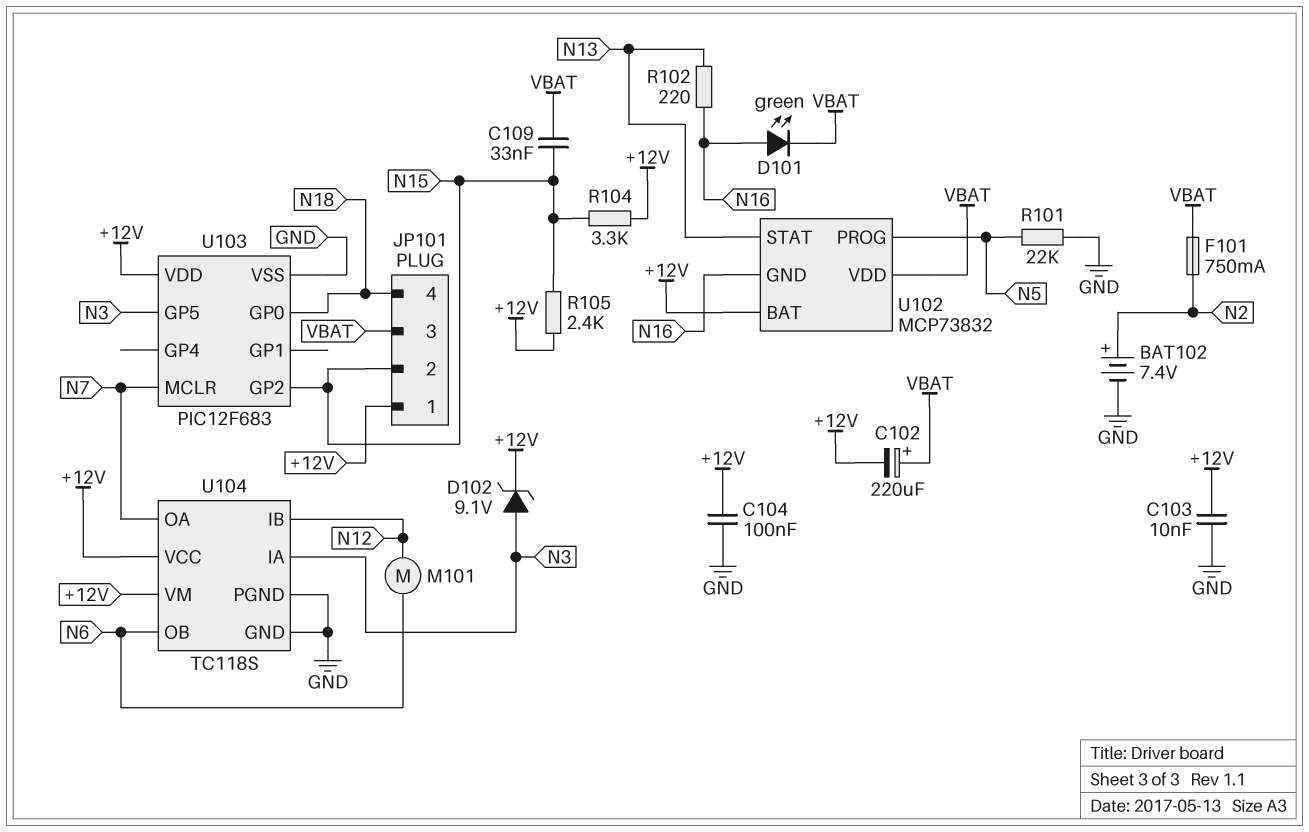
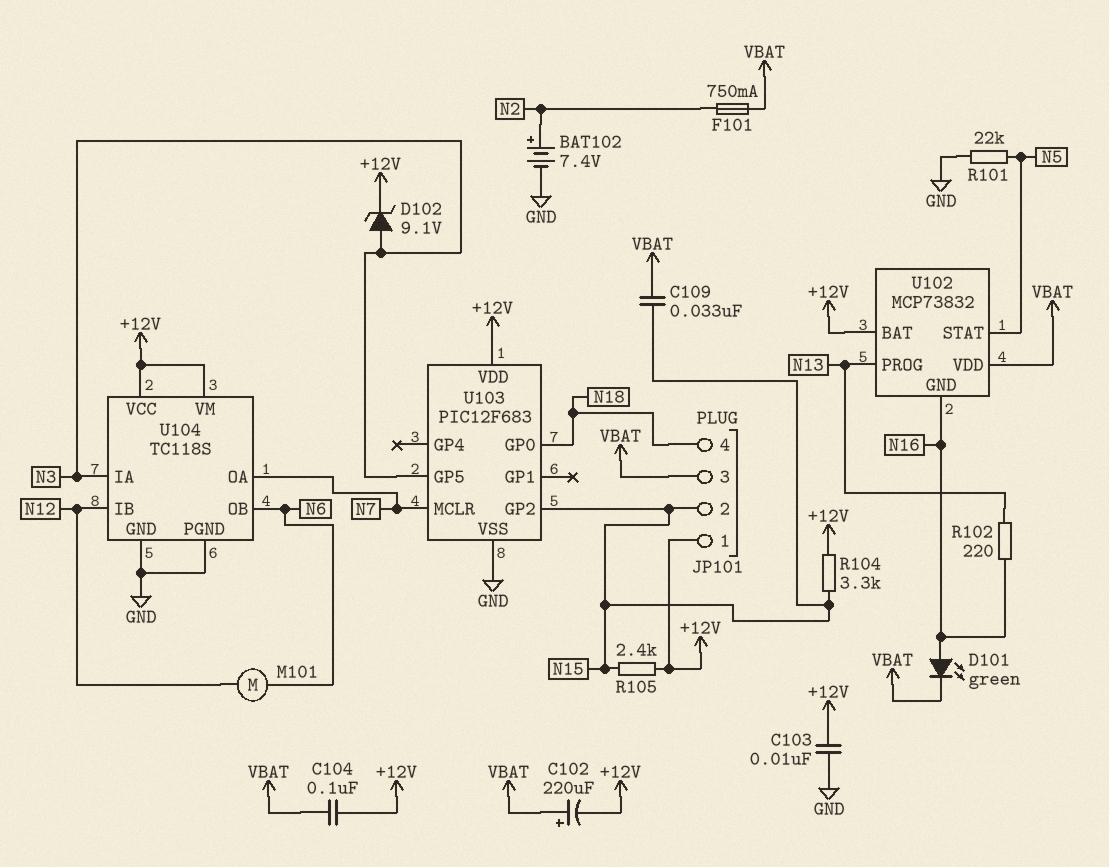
C104: 100nF (+12V, GND) -> 100nF (+12V, VBAT)
U102 pin PROG: N5 -> N13
U102 pin STAT: N13 -> N5

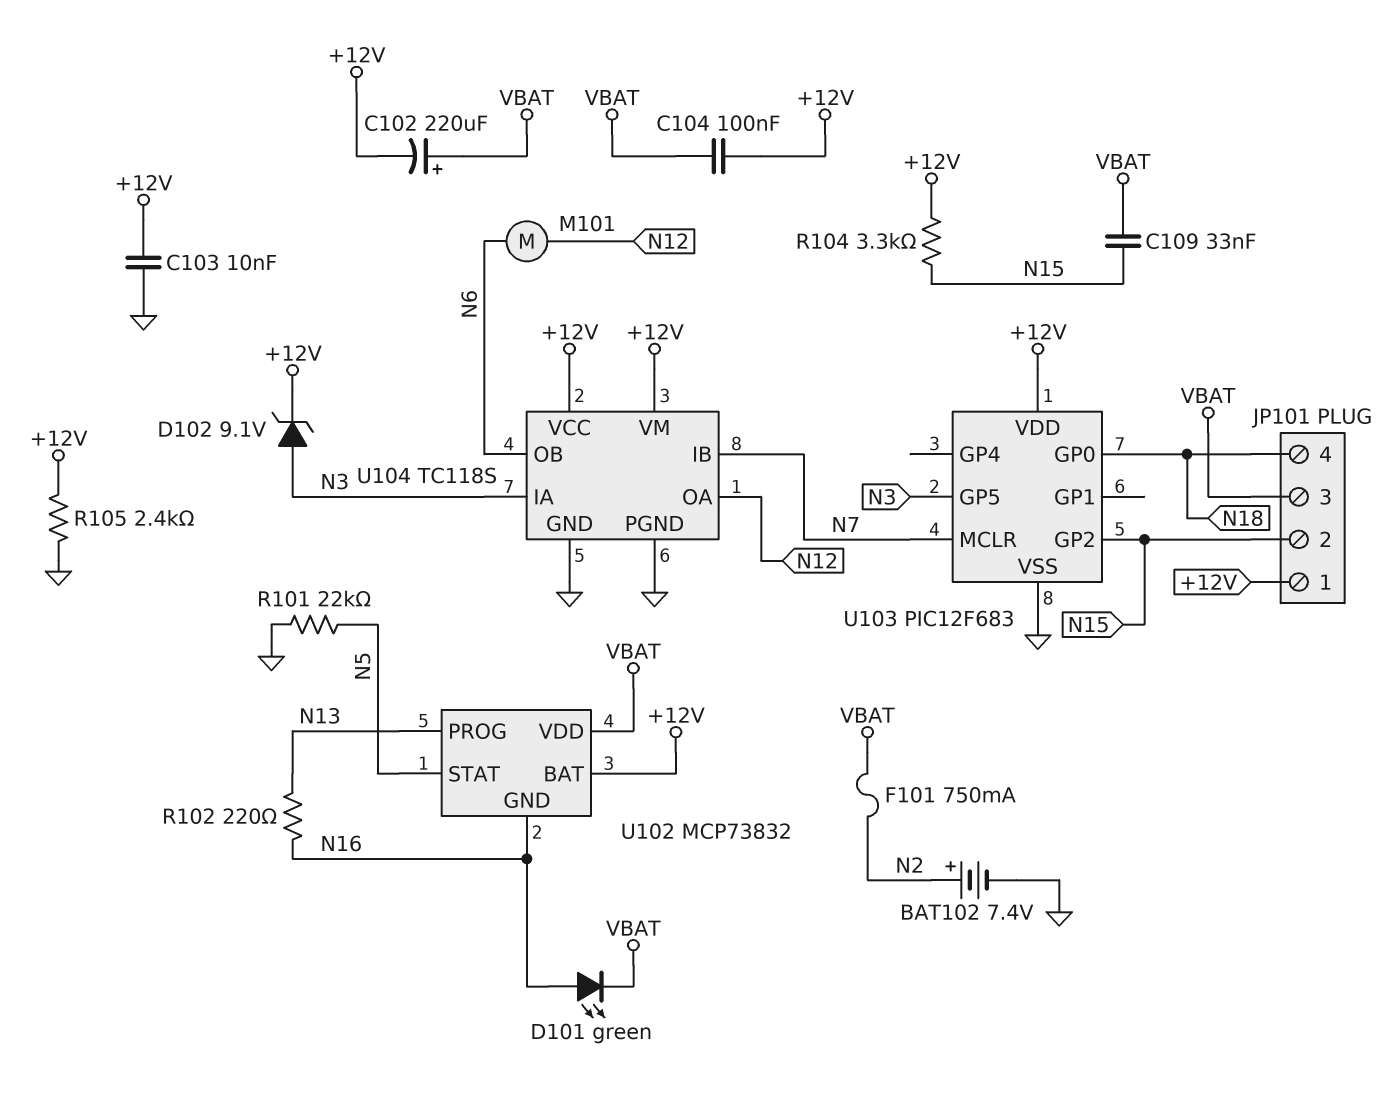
R105: 2.4k (+12V, N15) -> 2.4k (+12V, GND)
U104 pin IB: N12 -> N7
U104 pin OA: N7 -> N12

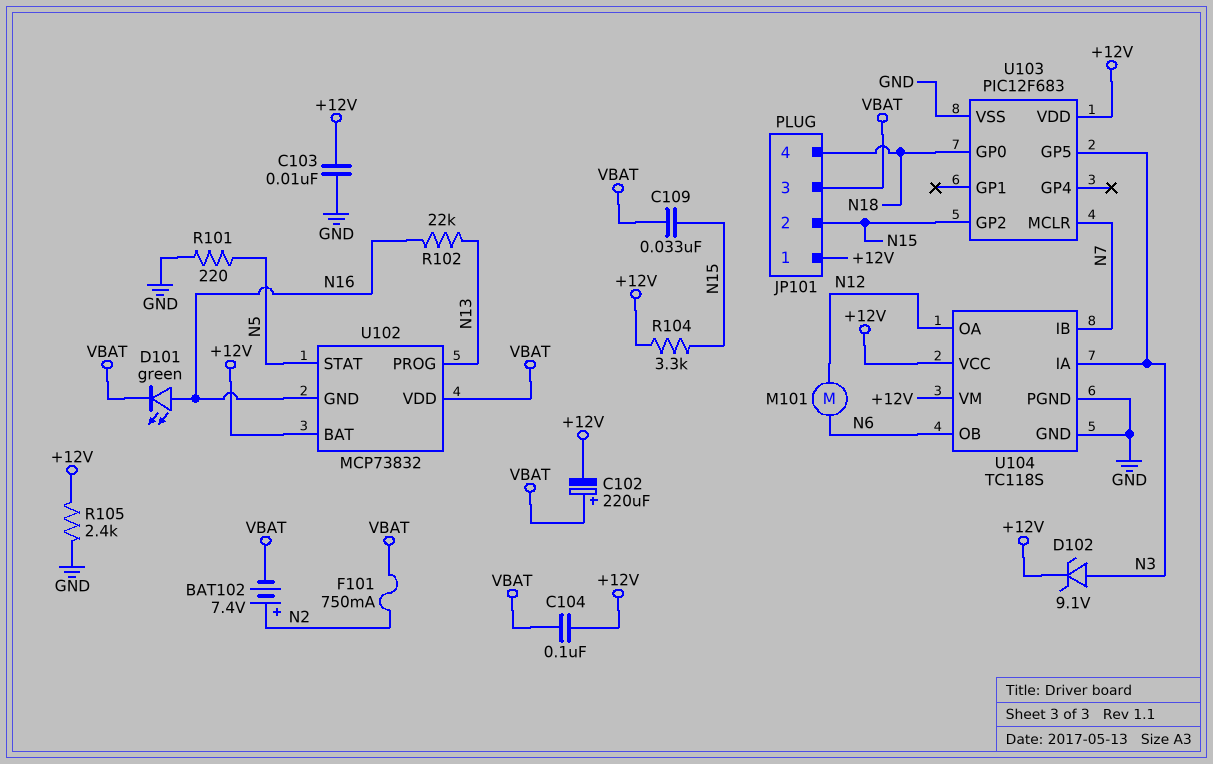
BAT102: 7.4V (plus N2, minus GND) -> 7.4V (plus N2, minus VBAT)
R101: 22k (GND, N5) -> 220 (GND, N5)
R102: 220 (N13, N16) -> 22k (N13, N16)

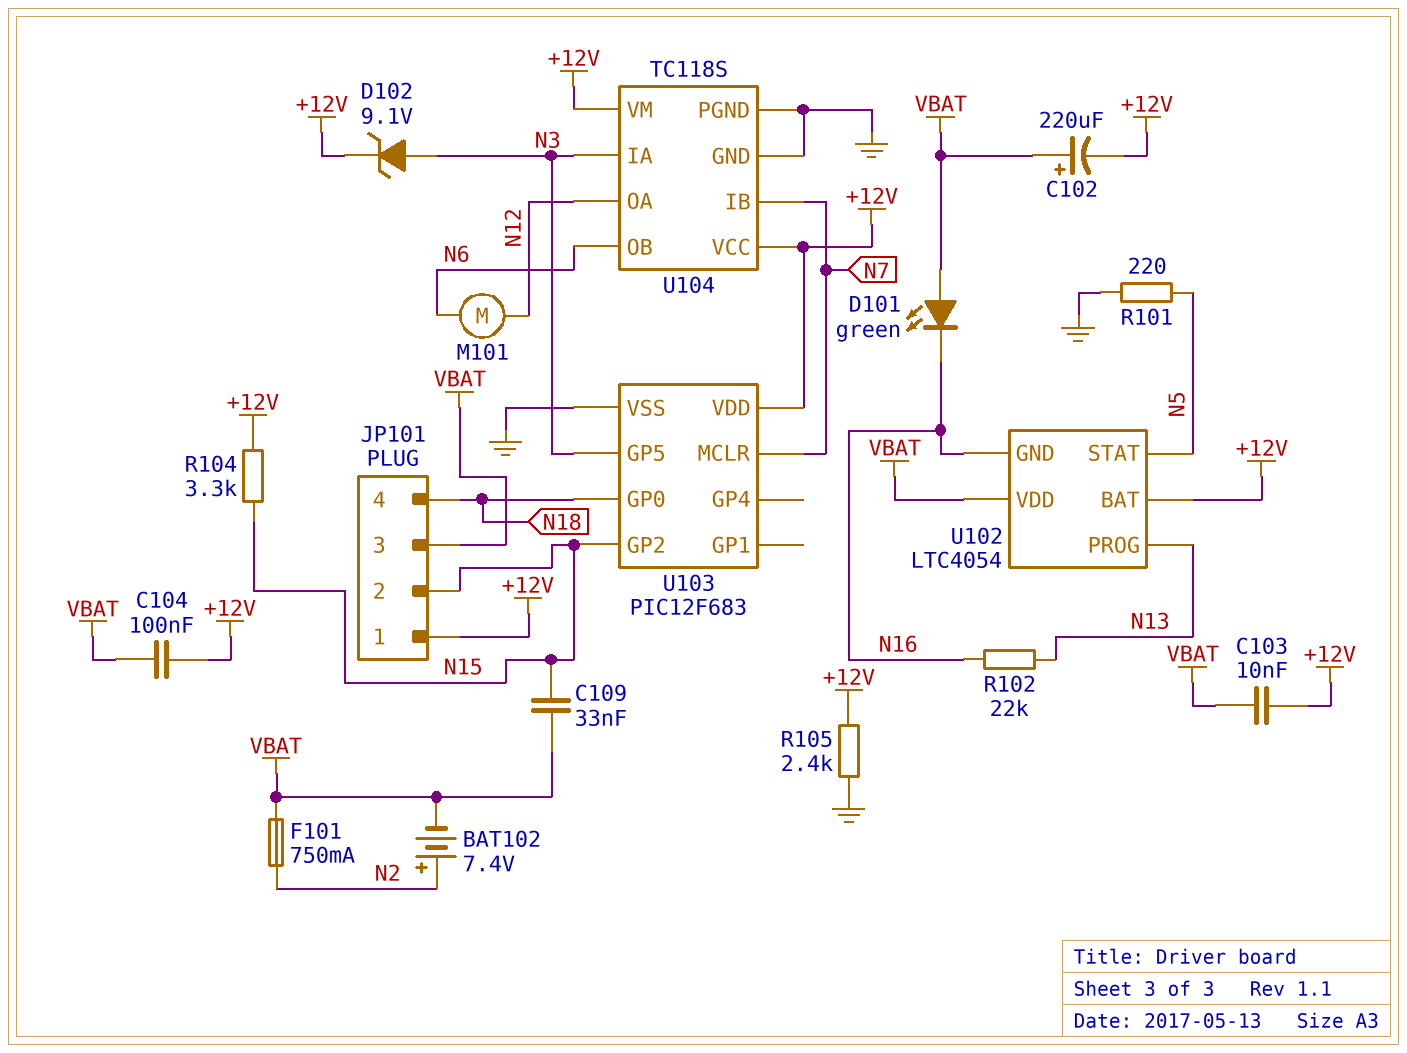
C103: 10nF (+12V, GND) -> 10nF (+12V, VBAT)
D101: LED green (A N16, K VBAT) -> LED green (A VBAT, K N16)
U102: MCP73832 -> LTC4054

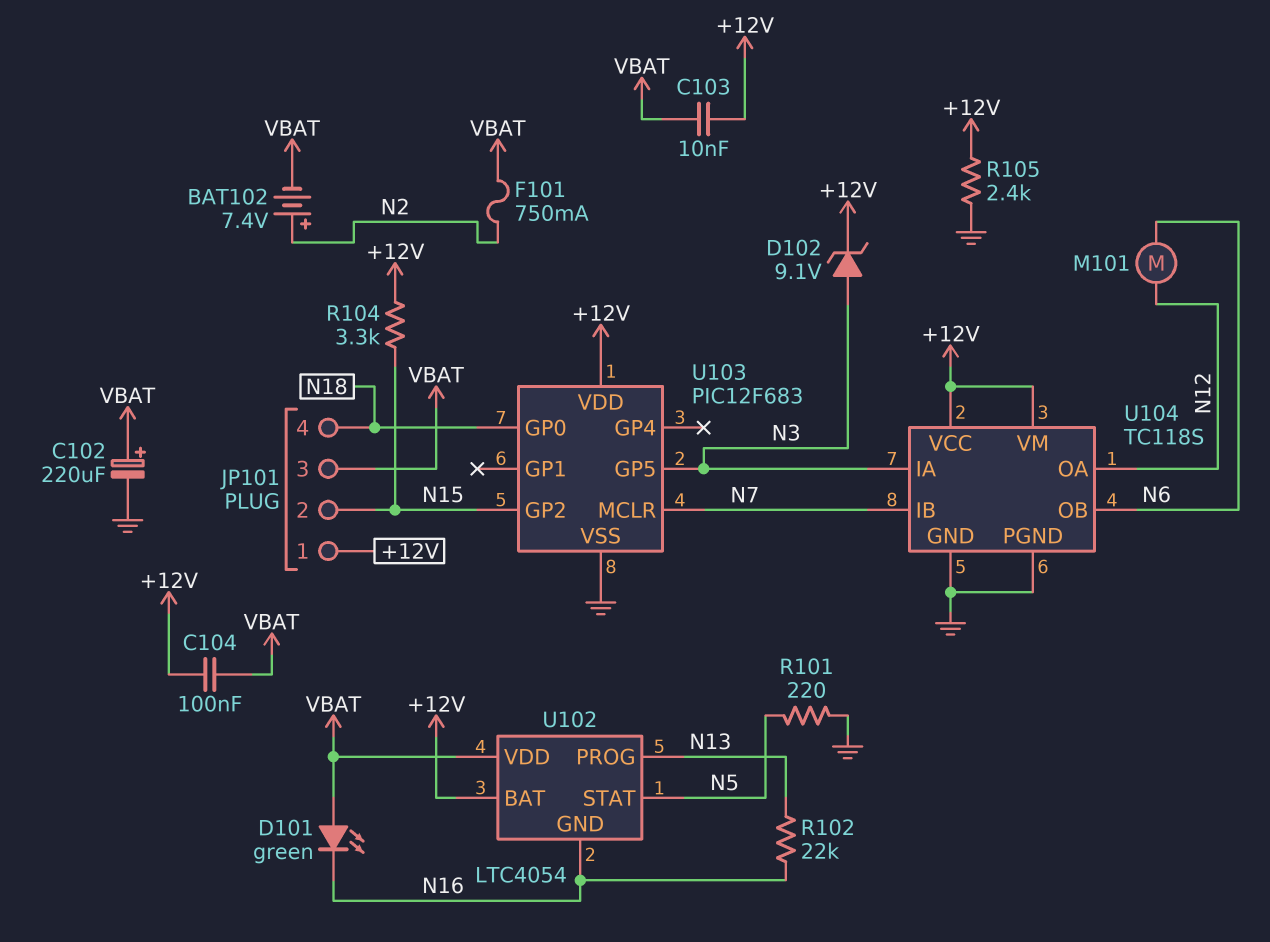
C102: 220uF (plus VBAT, minus +12V) -> 220uF (plus VBAT, minus GND)
C109: 33nF (N15, VBAT) -> none

